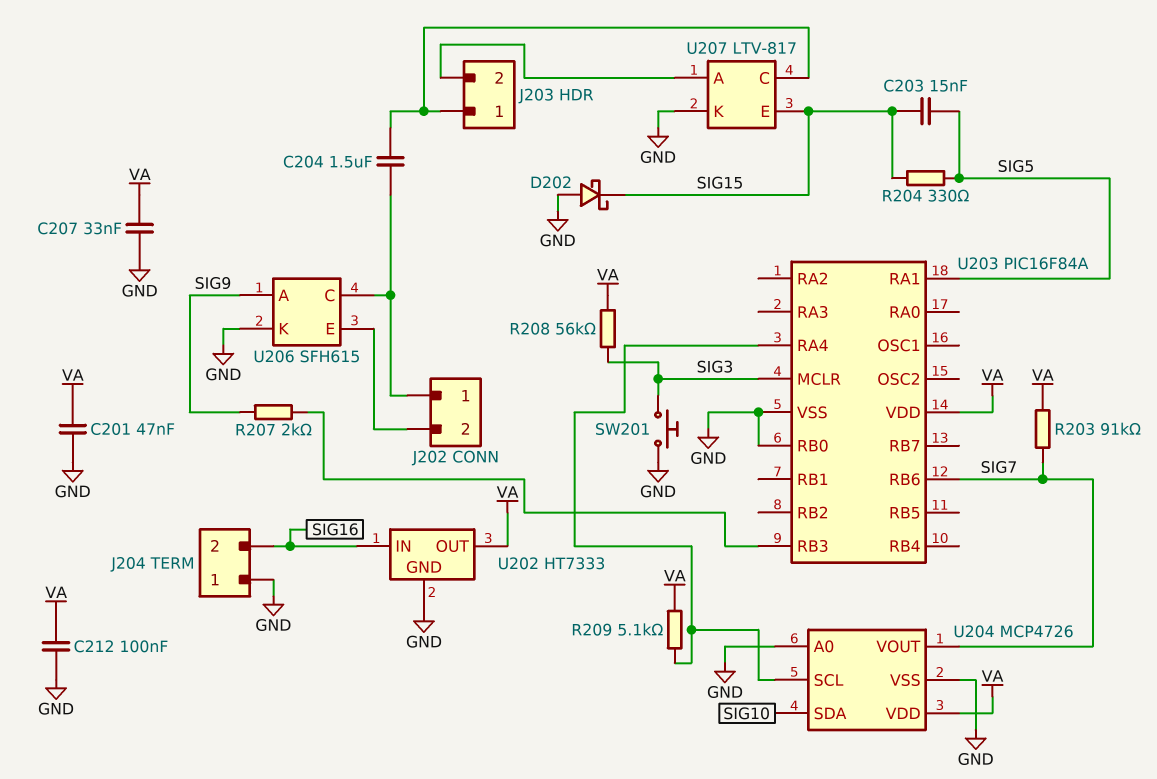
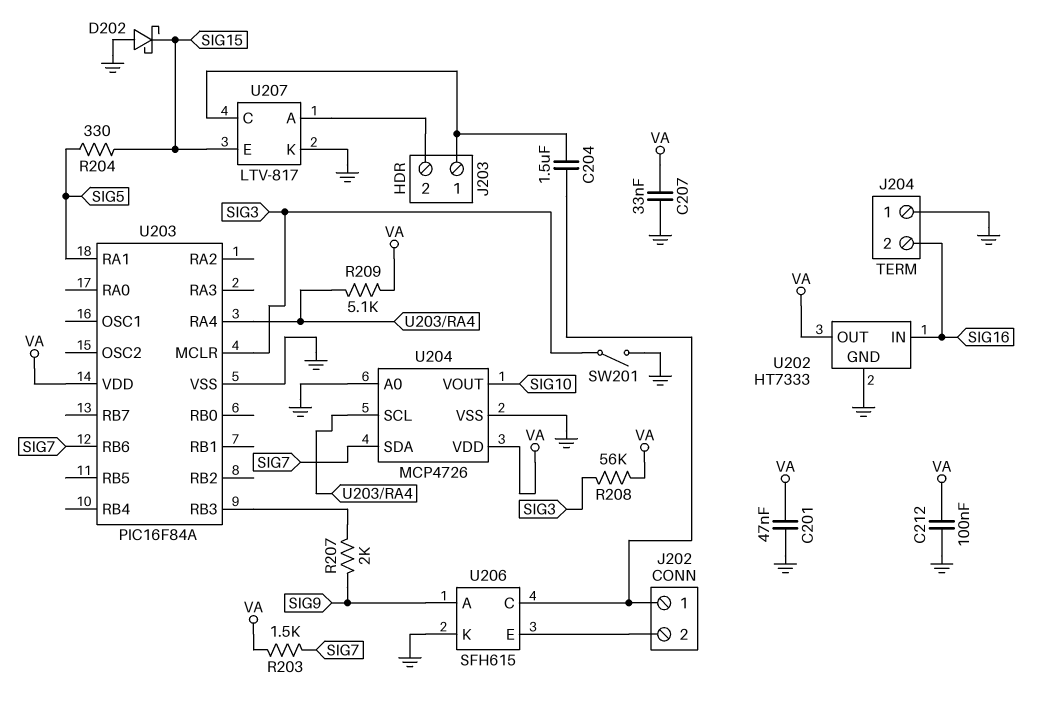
C203: 15nF (SIG5, SIG15) -> none
R203: 91k (SIG7, VA) -> 1.5k (SIG7, VA)
SW201: button (GND, SIG3) -> switch (GND, SIG3)
U203 pin RB0: GND -> none
U204 pin SDA: SIG10 -> SIG7
U204 pin VOUT: SIG7 -> SIG10

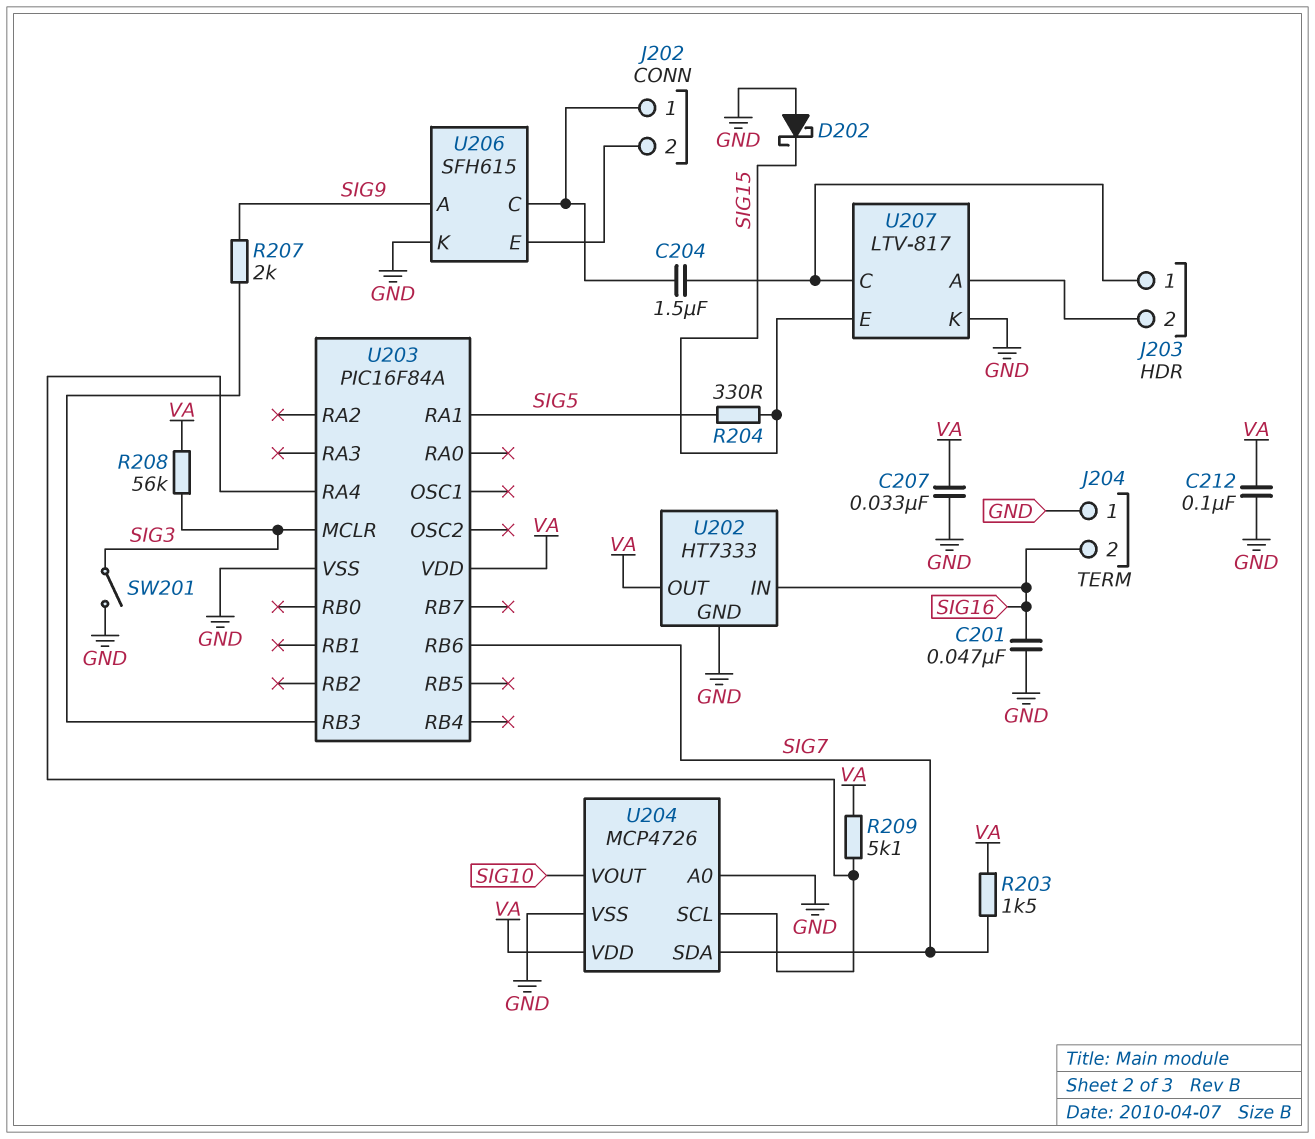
C201: 47nF (GND, VA) -> 47nF (GND, SIG16)

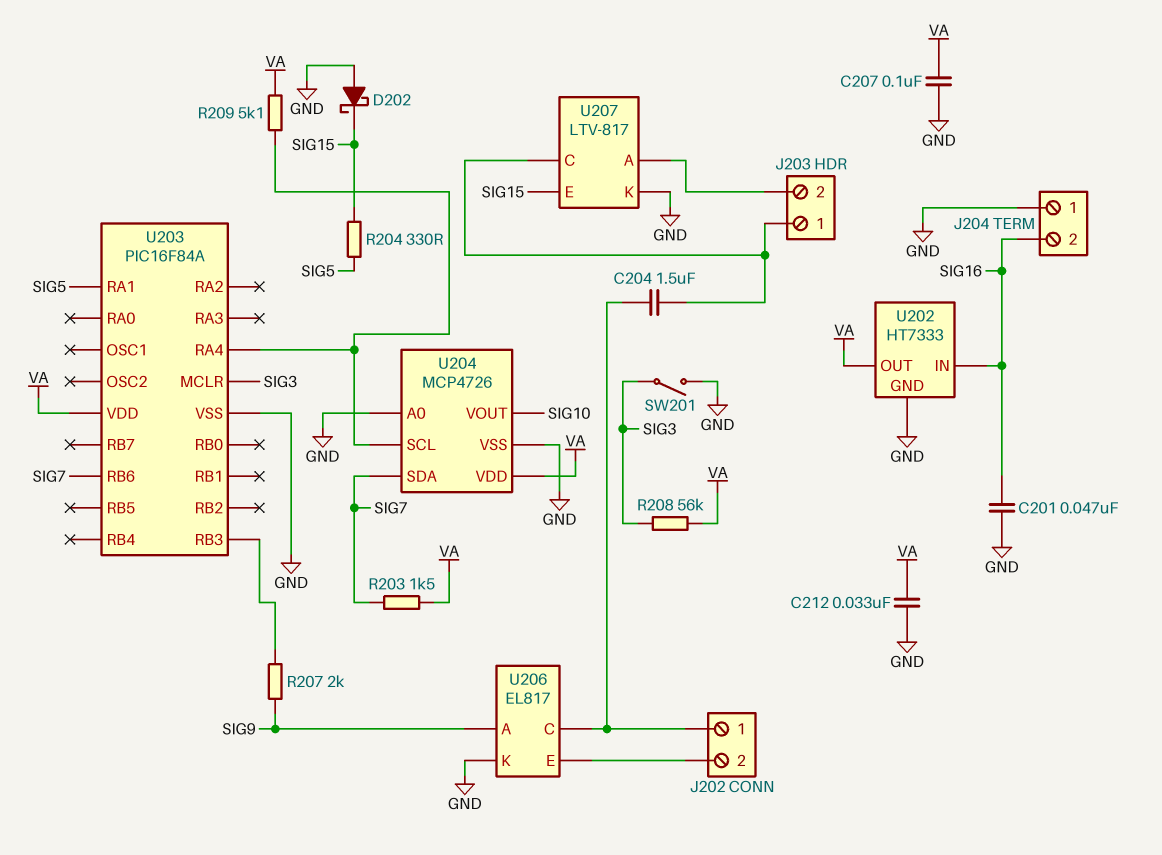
C207: 33nF (GND, VA) -> 100nF (GND, VA)
C212: 100nF (GND, VA) -> 33nF (GND, VA)
U206: SFH615 -> EL817

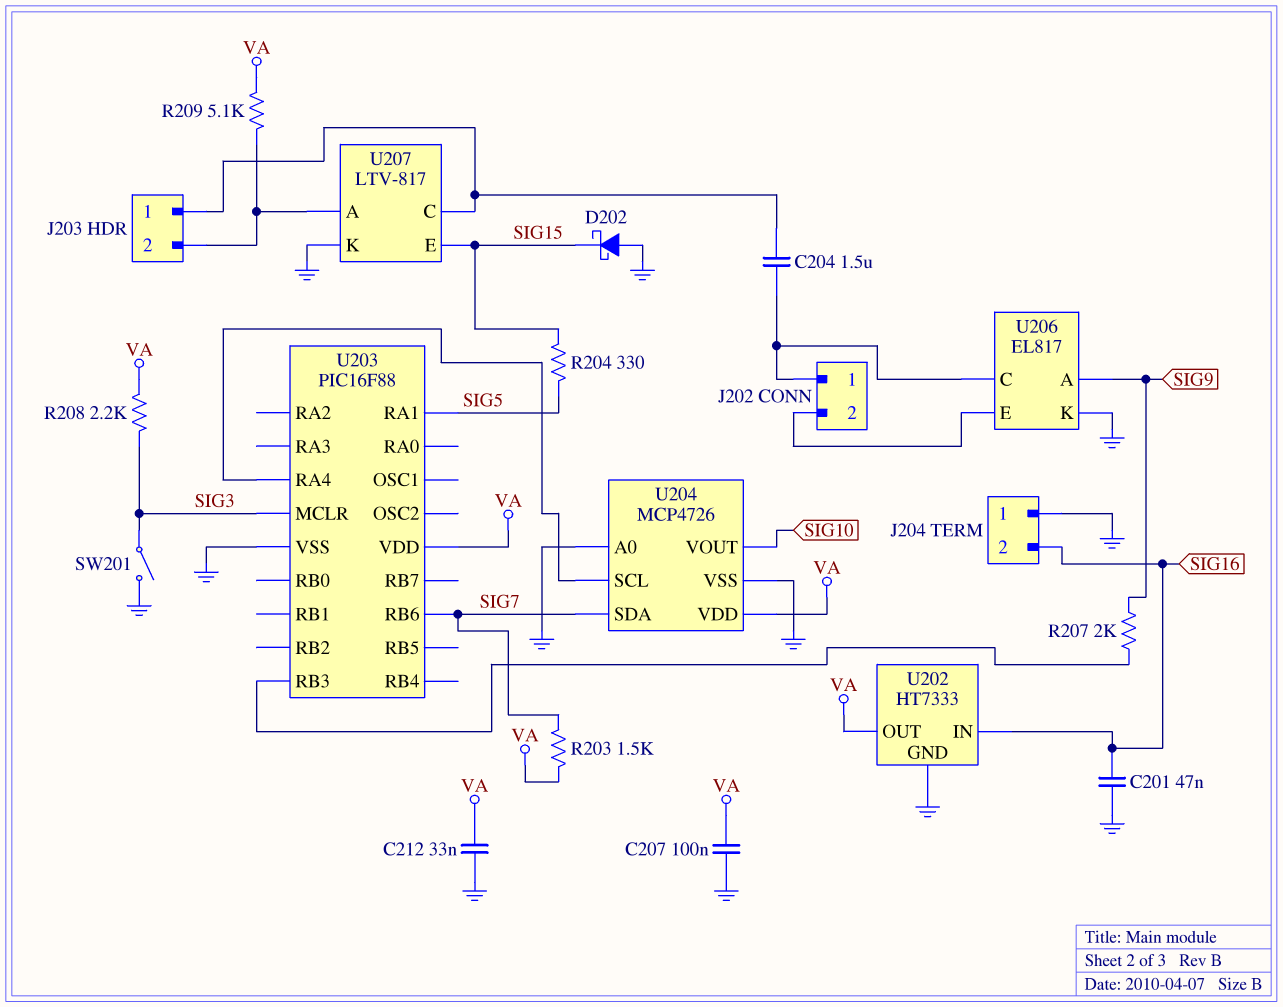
R208: 56k (SIG3, VA) -> 2.2k (SIG3, VA)
R209: 5.1k (U203/RA4, VA) -> 5.1k (J203/2, VA)
U203: PIC16F84A -> PIC16F88

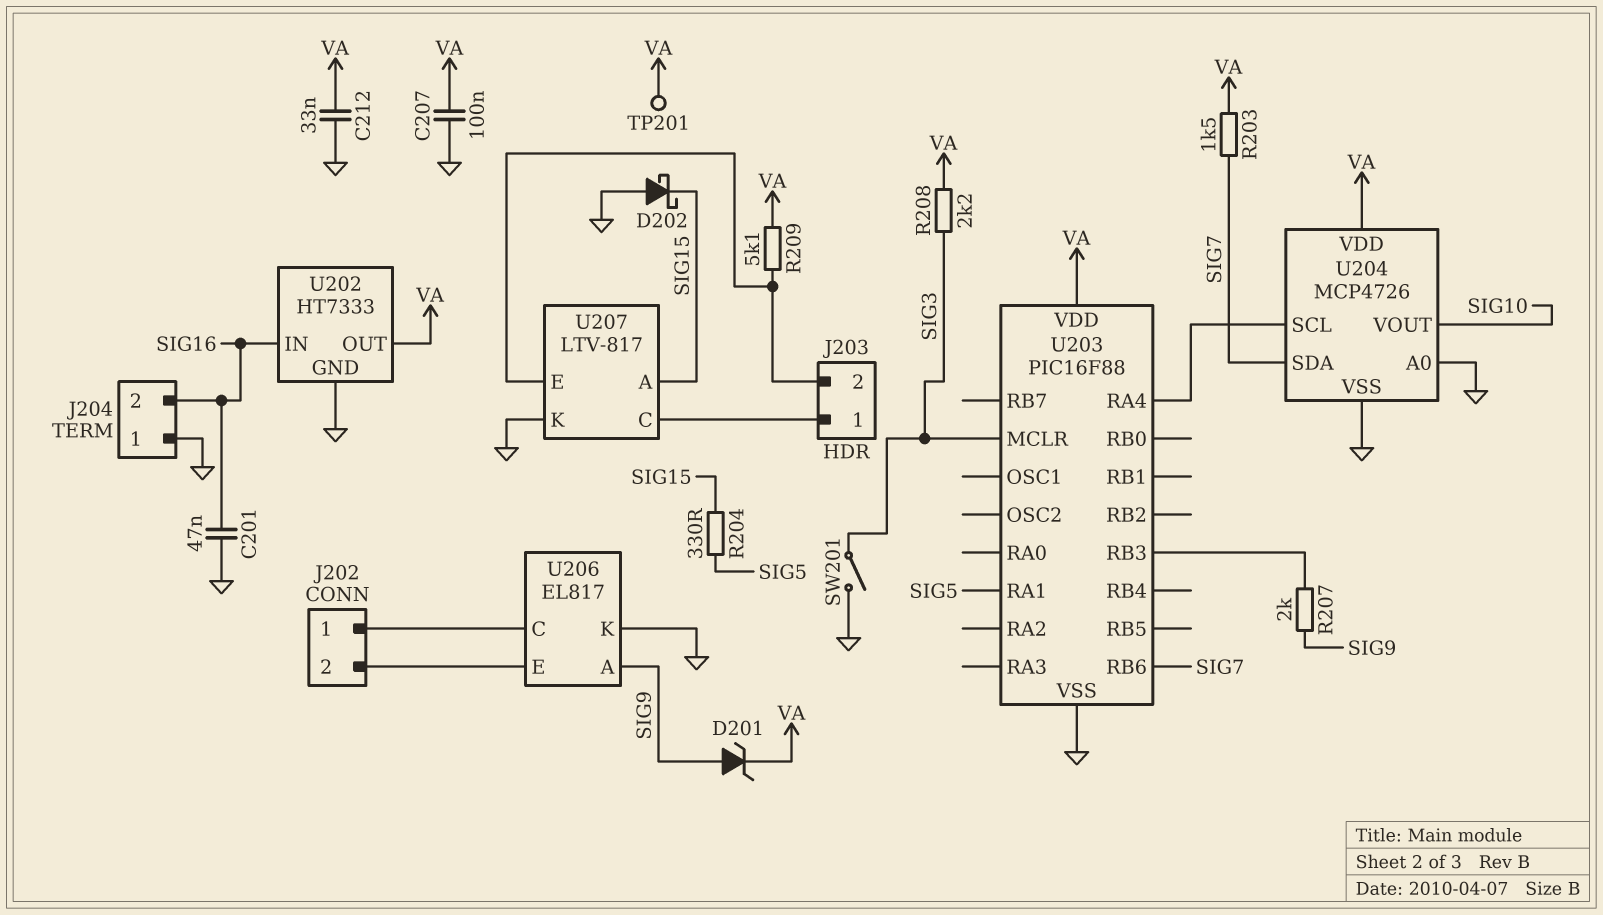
C204: 1.5uF (J202/1, J203/1) -> none
D201: none -> zener (A SIG9, K VA)
TP201: none -> test point (VA)
U207 pin A: J203/2 -> SIG15
U207 pin E: SIG15 -> J203/2

